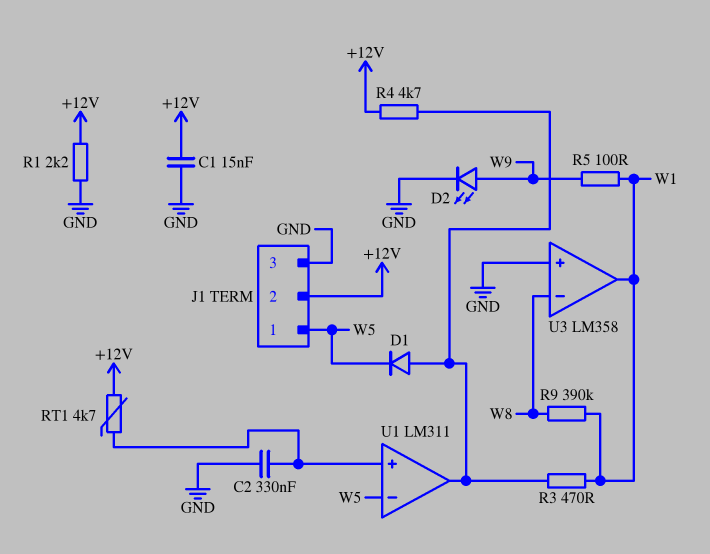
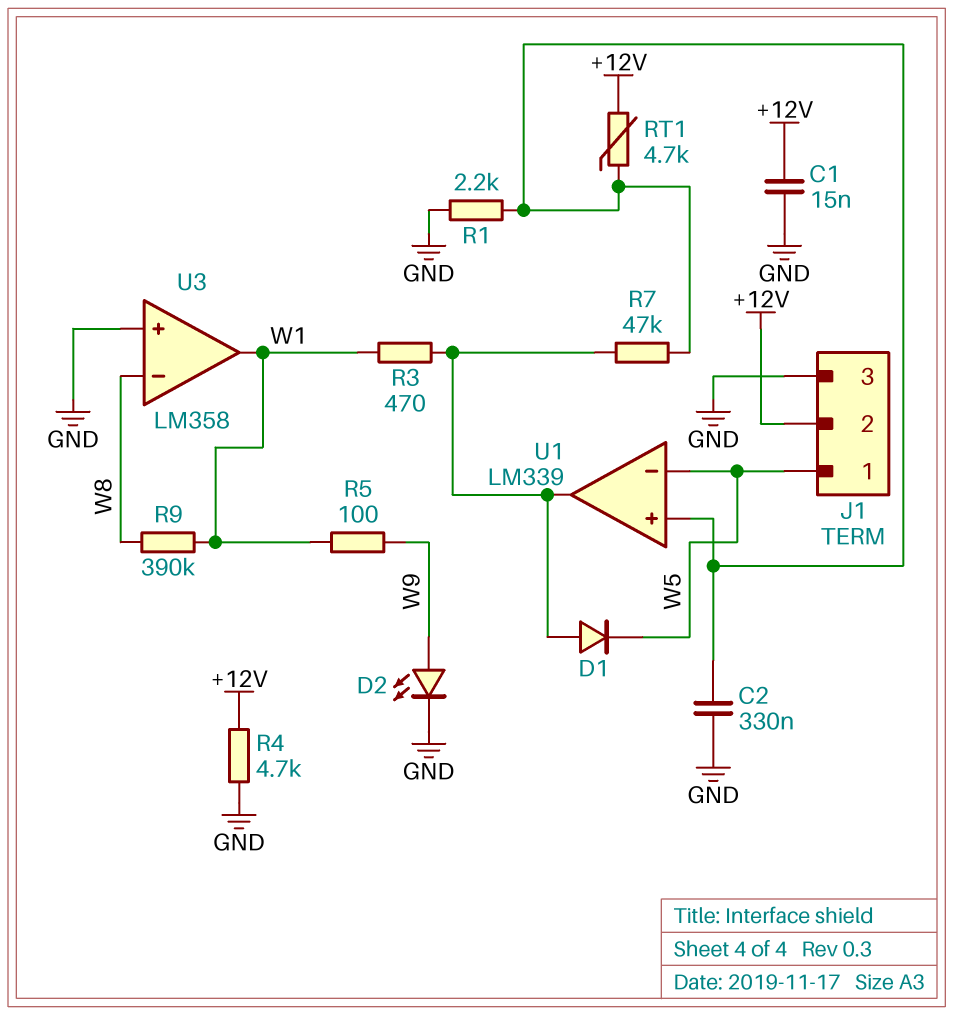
R1: 2.2k (+12V, GND) -> 2.2k (GND, U1/in+)
R4: 4.7k (+12V, U1/out) -> 4.7k (+12V, GND)
R7: none -> 47k (U1/in+, U1/out)
U1: LM311 -> LM339

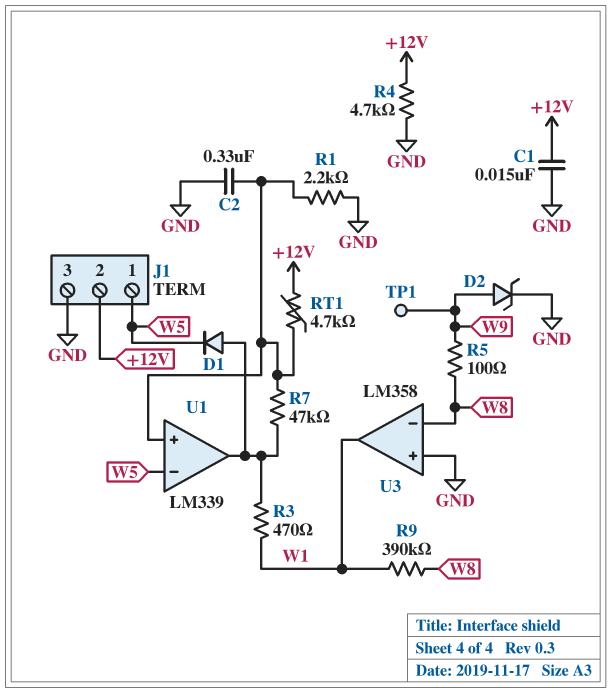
D2: LED (A W9, K GND) -> zener (A W9, K GND)
R5: 100 (W1, W9) -> 100 (W8, W9)
TP1: none -> test point (W9)

